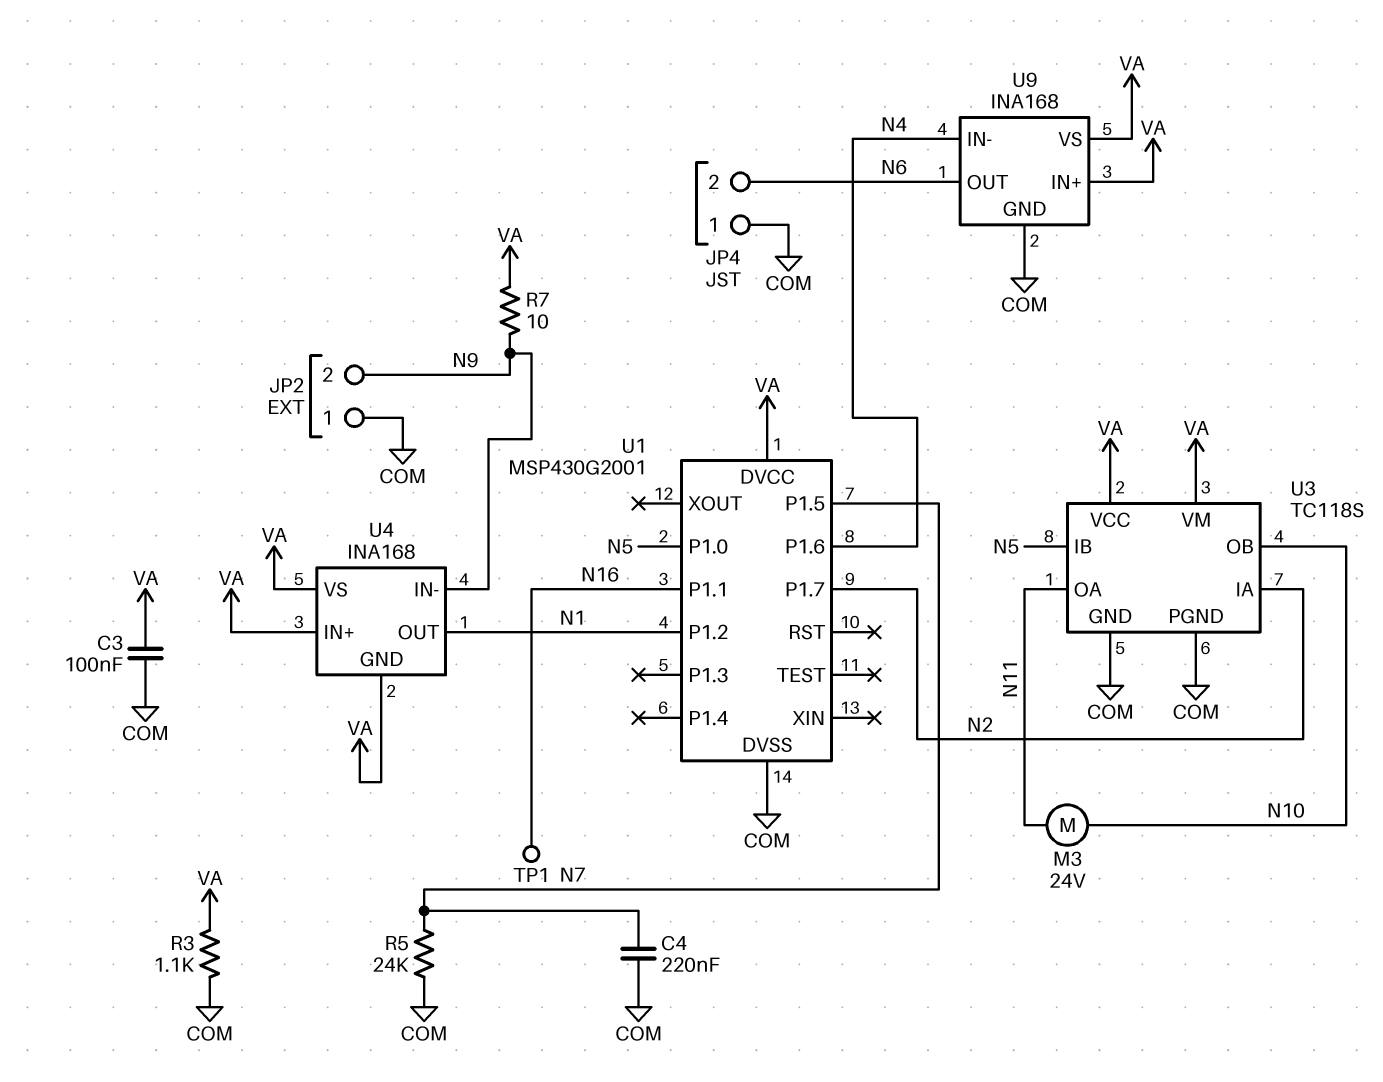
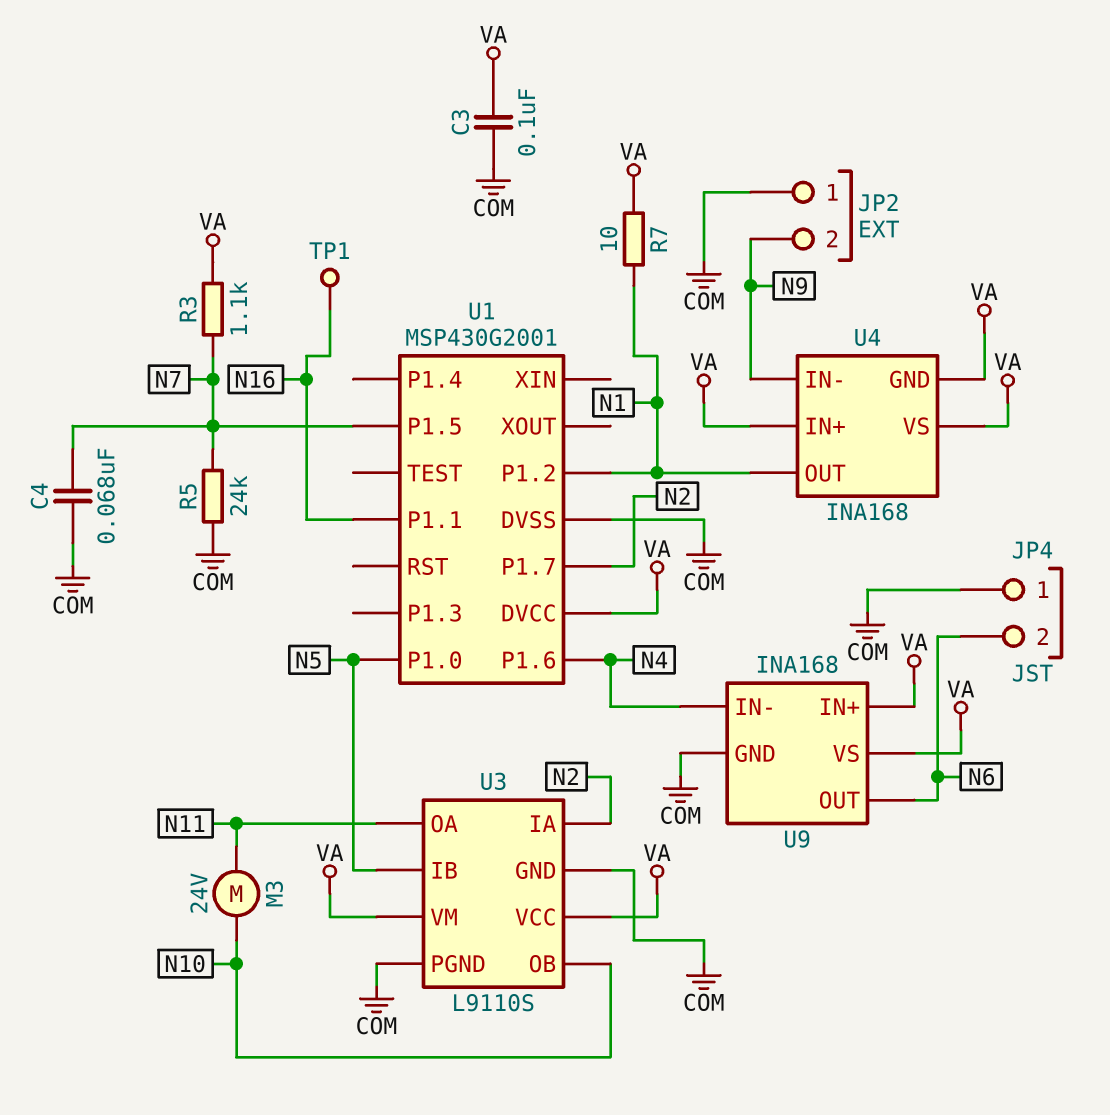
C4: 220nF (COM, N7) -> 68nF (COM, N7)
R3: 1.1k (COM, VA) -> 1.1k (N7, VA)
R7: 10 (N9, VA) -> 10 (N1, VA)
U3: TC118S -> L9110S

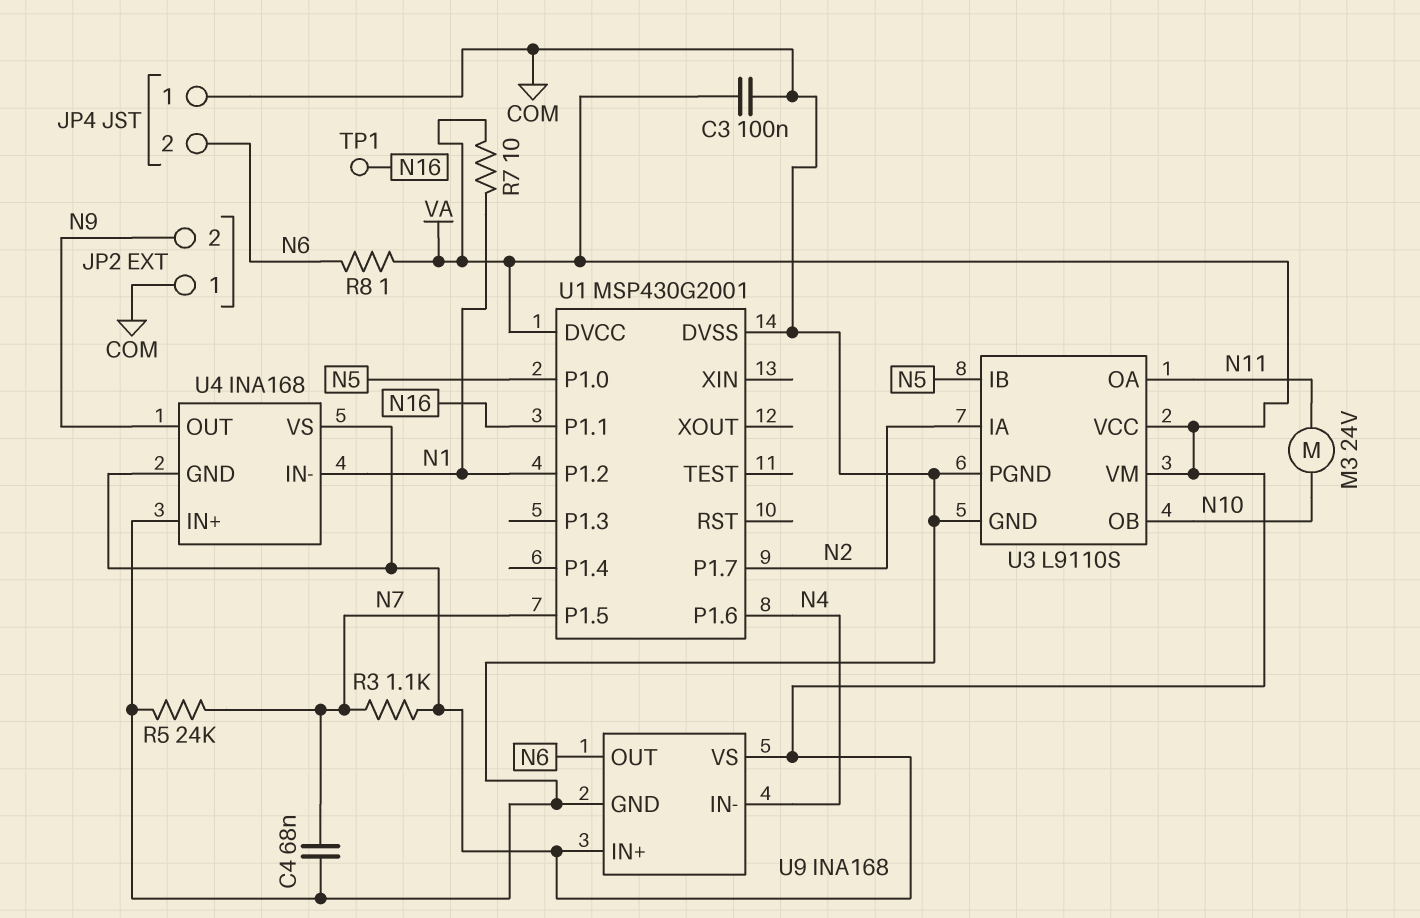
R8: none -> 1 (N6, VA)
U4 pin IN+: VA -> COM
U4 pin IN-: N9 -> N1
U4 pin OUT: N1 -> N9

